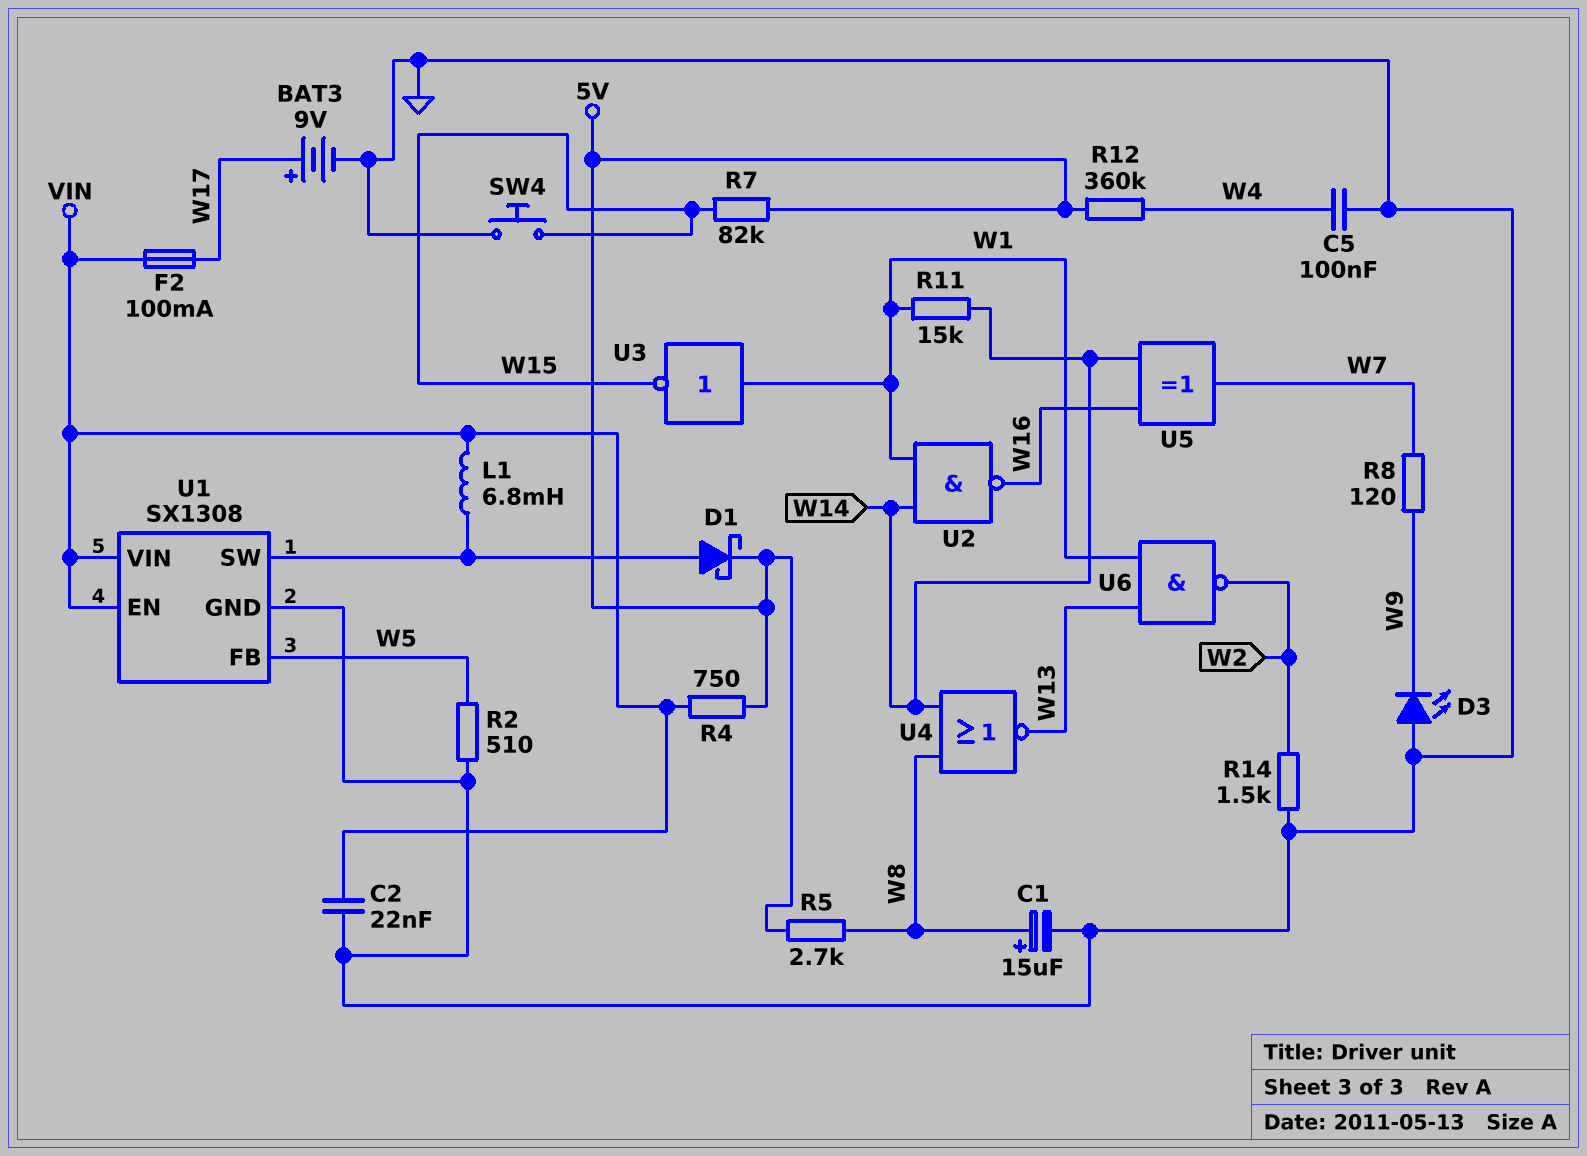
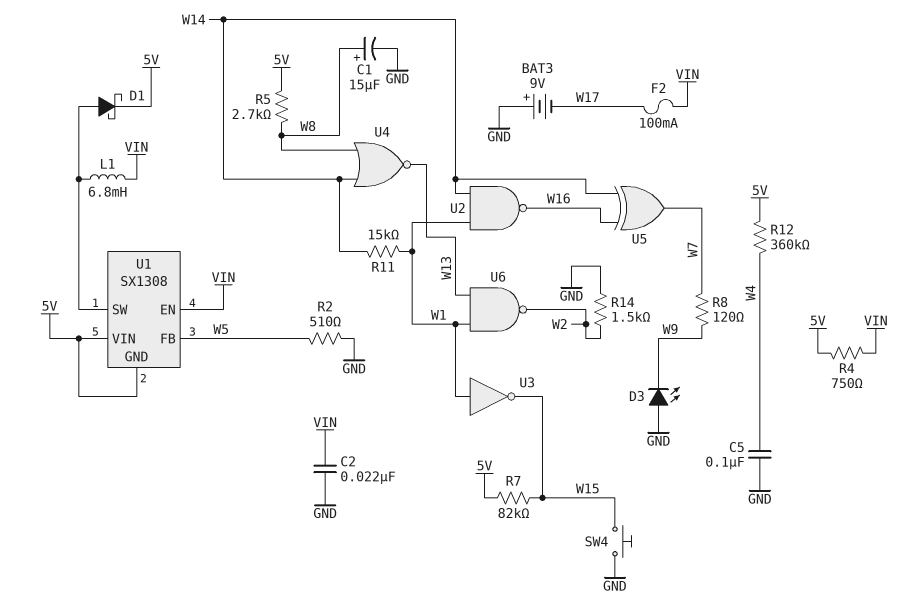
BAT3: 9V (plus W17, minus GND) -> 9V (plus GND, minus W17)
U1 pin GND: GND -> 5V
U1 pin VIN: VIN -> 5V

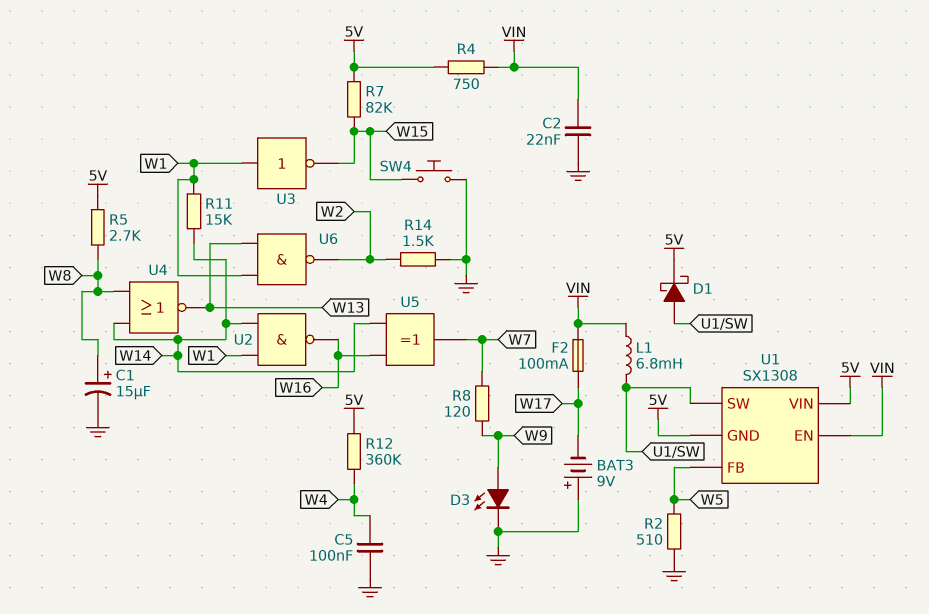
D3: LED (A GND, K W9) -> LED (A W9, K GND)

